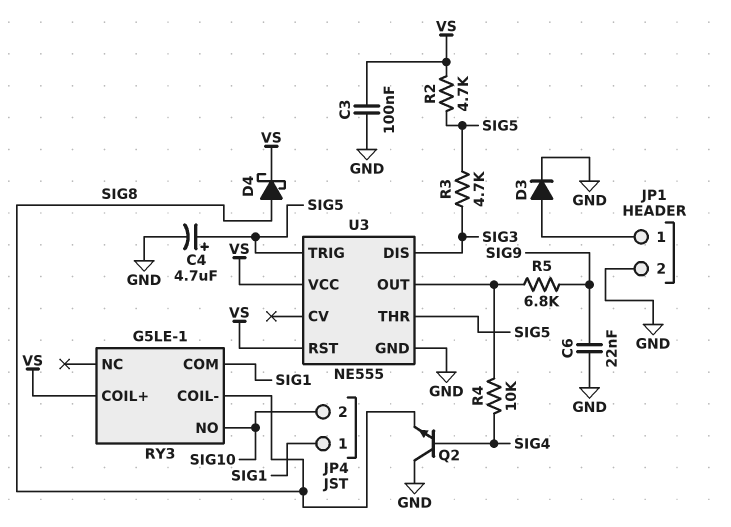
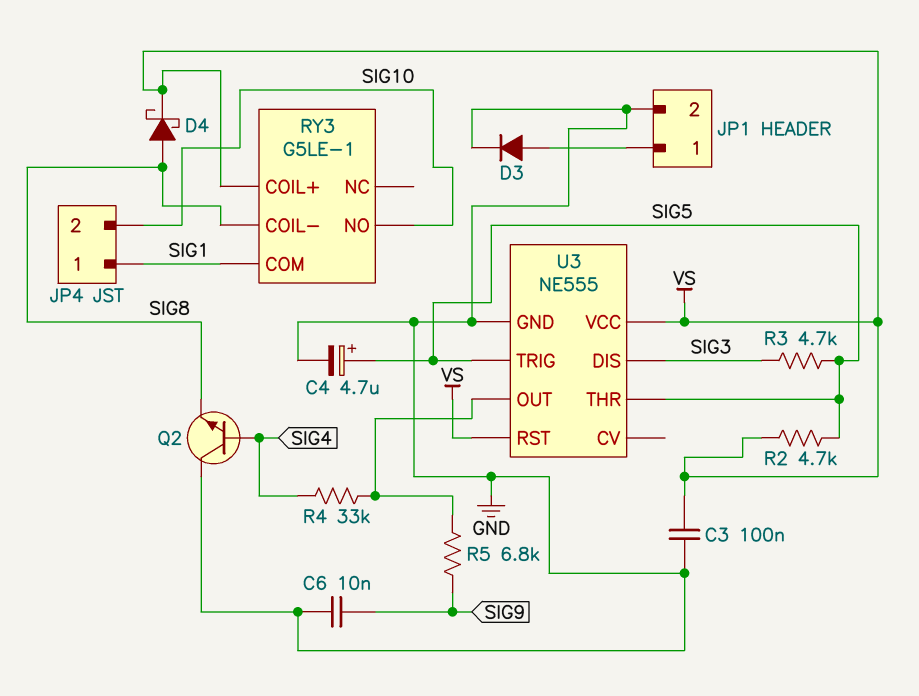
C6: 22nF (GND, SIG9) -> 10nF (GND, SIG9)
R4: 10k (SIG4, U3/OUT) -> 33k (SIG4, U3/OUT)

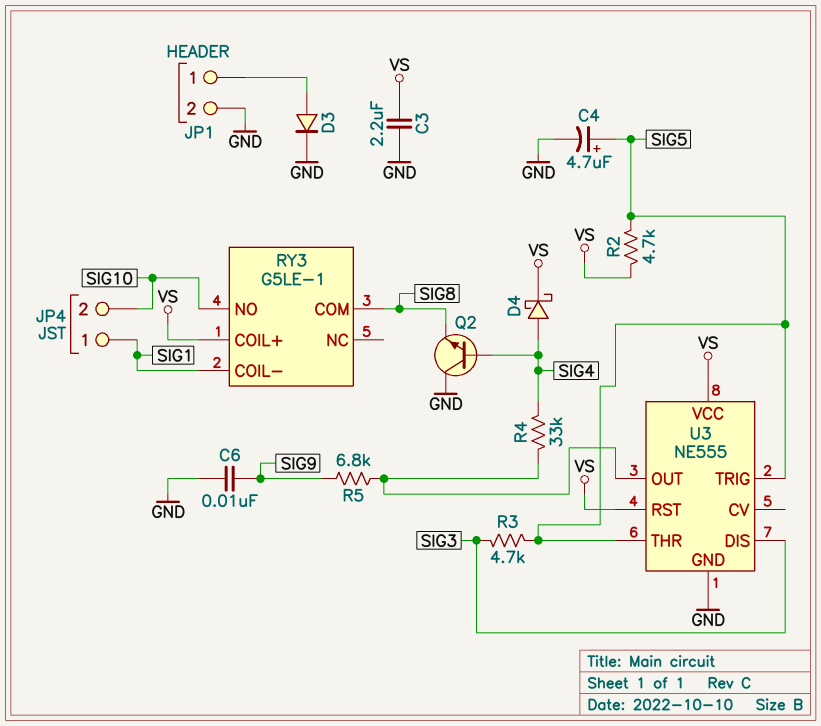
C3: 100nF (GND, VS) -> 2.2uF (GND, VS)
D4: schottky (A SIG8, K VS) -> schottky (A SIG4, K VS)
RY3 pin COIL-: SIG8 -> SIG1
RY3 pin COM: SIG1 -> SIG8

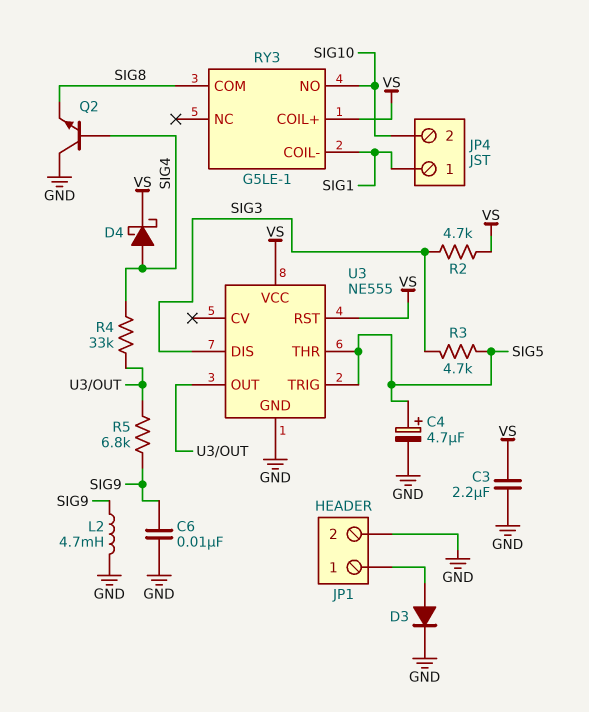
L2: none -> 4.7mH (GND, SIG9)
R2: 4.7k (SIG5, VS) -> 4.7k (SIG3, VS)

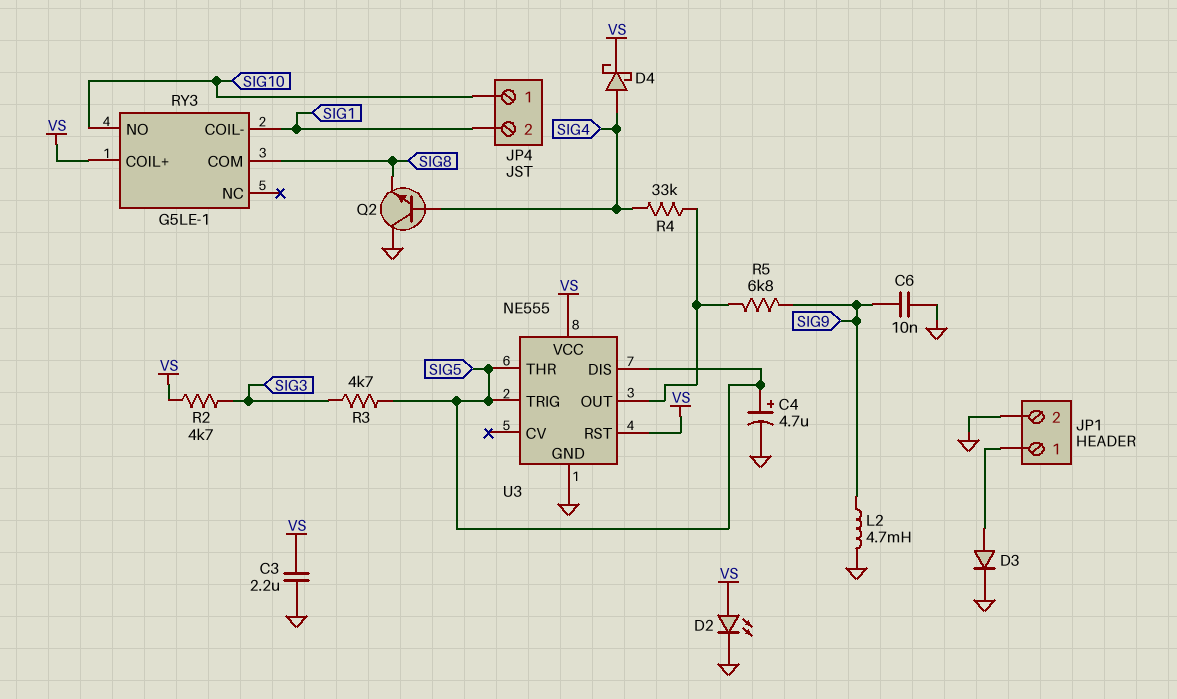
D2: none -> LED (A VS, K GND)
JP4 pin 1: SIG1 -> SIG10
JP4 pin 2: SIG10 -> SIG1
U3 pin DIS: SIG3 -> SIG5

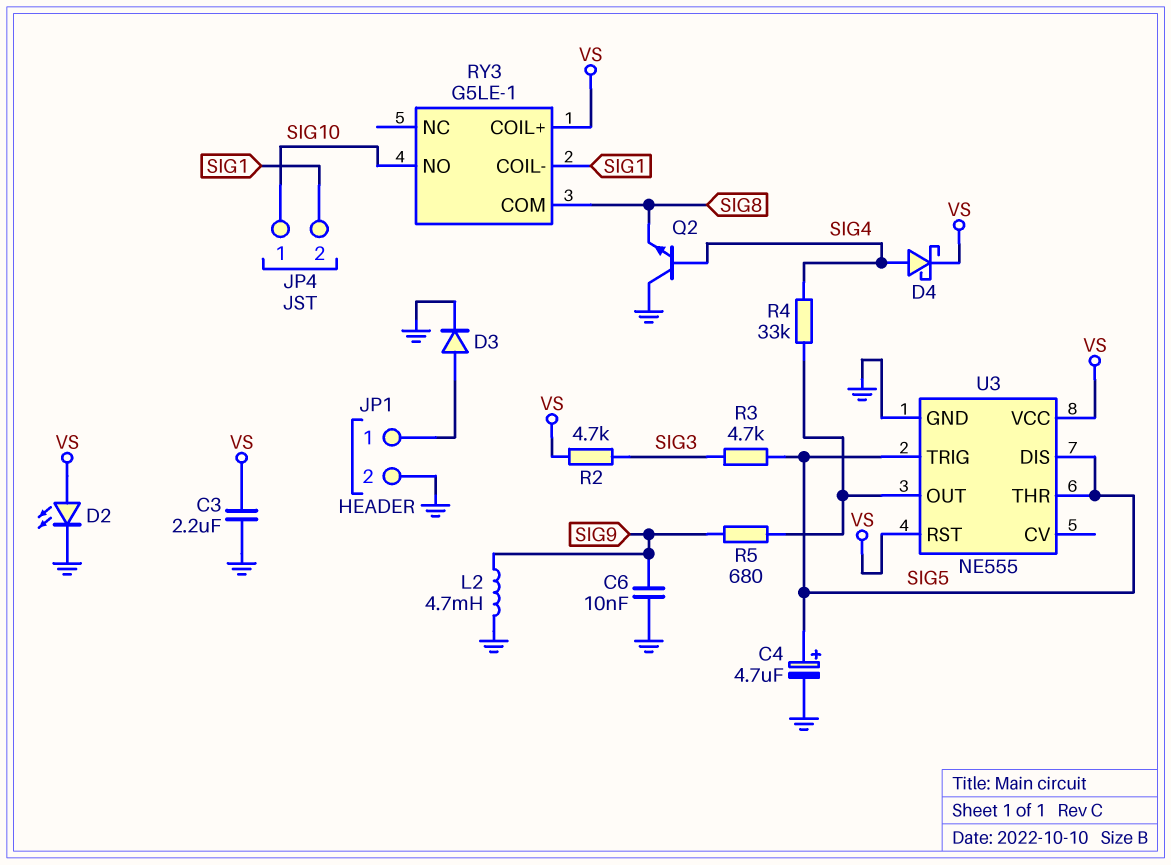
R5: 6.8k (SIG9, U3/OUT) -> 680 (SIG9, U3/OUT)

